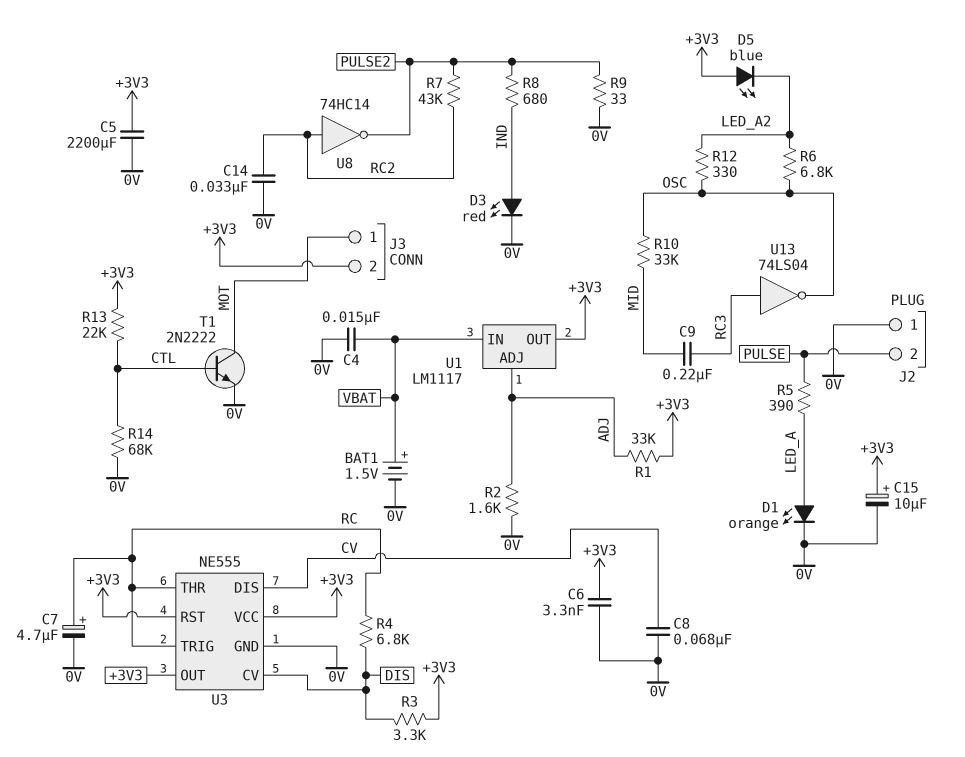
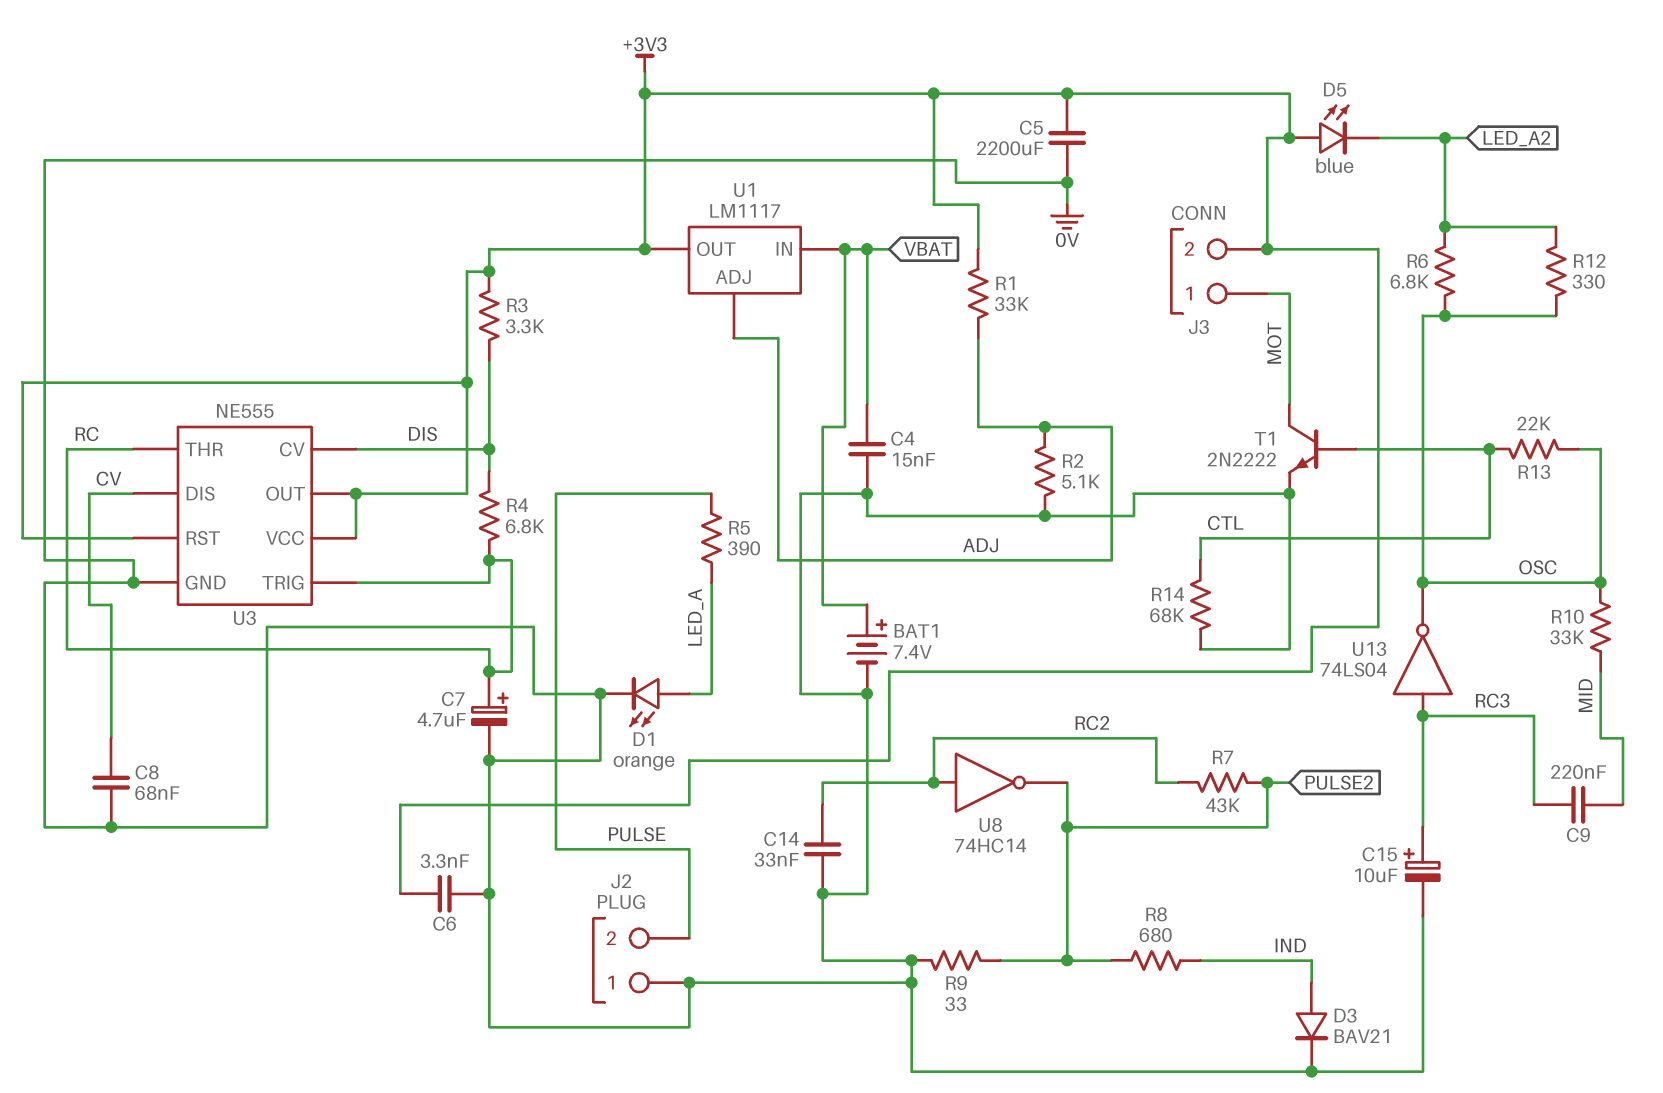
BAT1: 1.5V (plus VBAT, minus 0V) -> 7.4V (plus VBAT, minus 0V)
C15: 10uF (plus +3V3, minus 0V) -> 10uF (plus RC3, minus 0V)
D3: LED red (A IND, K 0V) -> diode BAV21 (A IND, K 0V)
R2: 1.6k (0V, ADJ) -> 5.1k (0V, ADJ)
R13: 22k (+3V3, CTL) -> 22k (CTL, OSC)

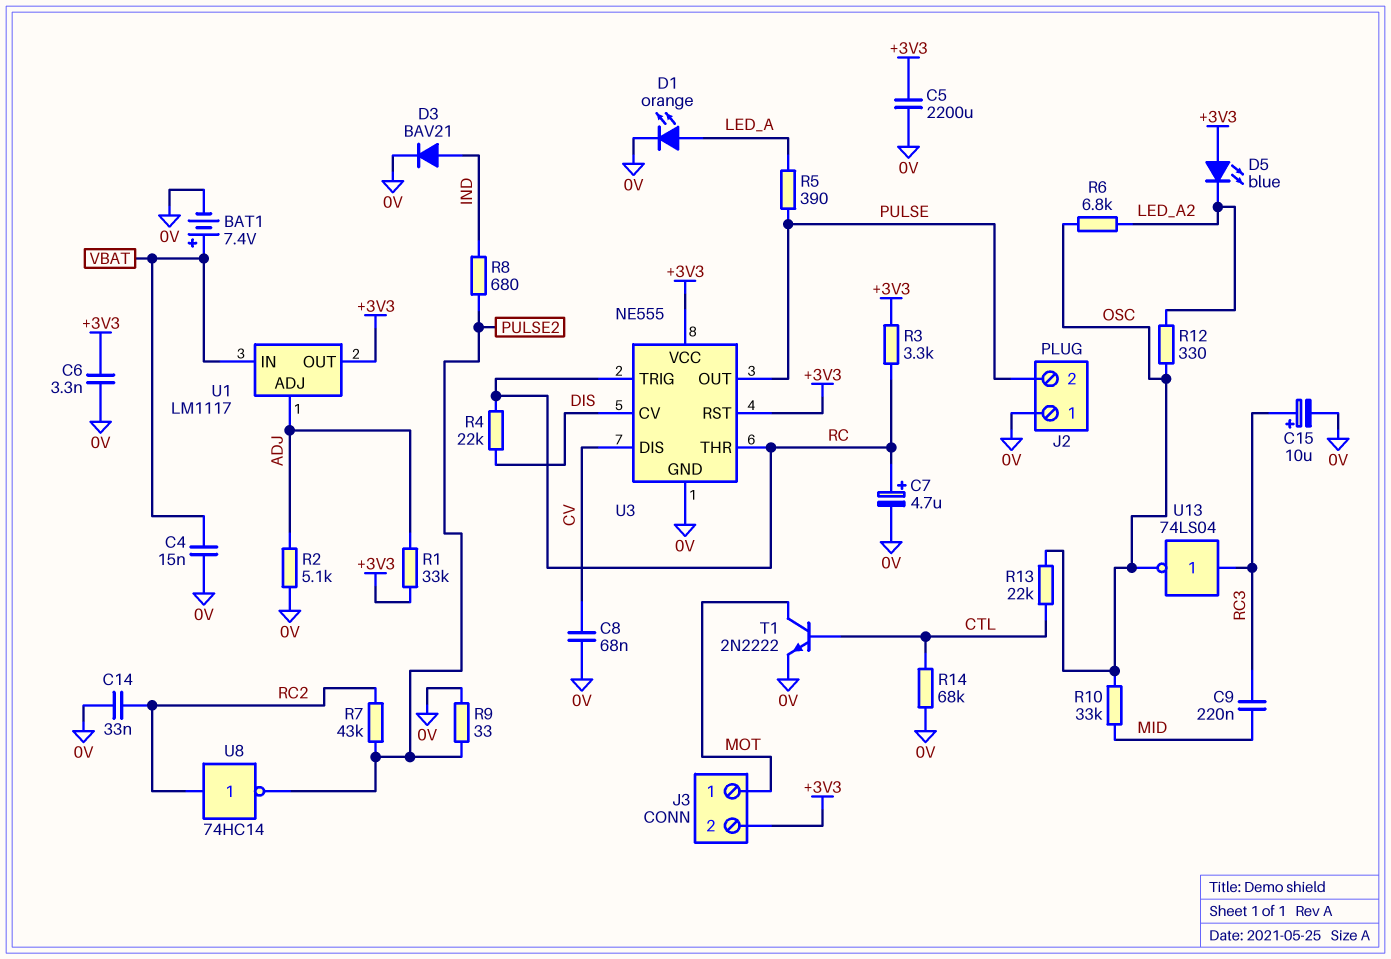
R3: 3.3k (+3V3, DIS) -> 3.3k (+3V3, RC)
R4: 6.8k (DIS, RC) -> 22k (DIS, RC)
U3 pin OUT: +3V3 -> PULSE

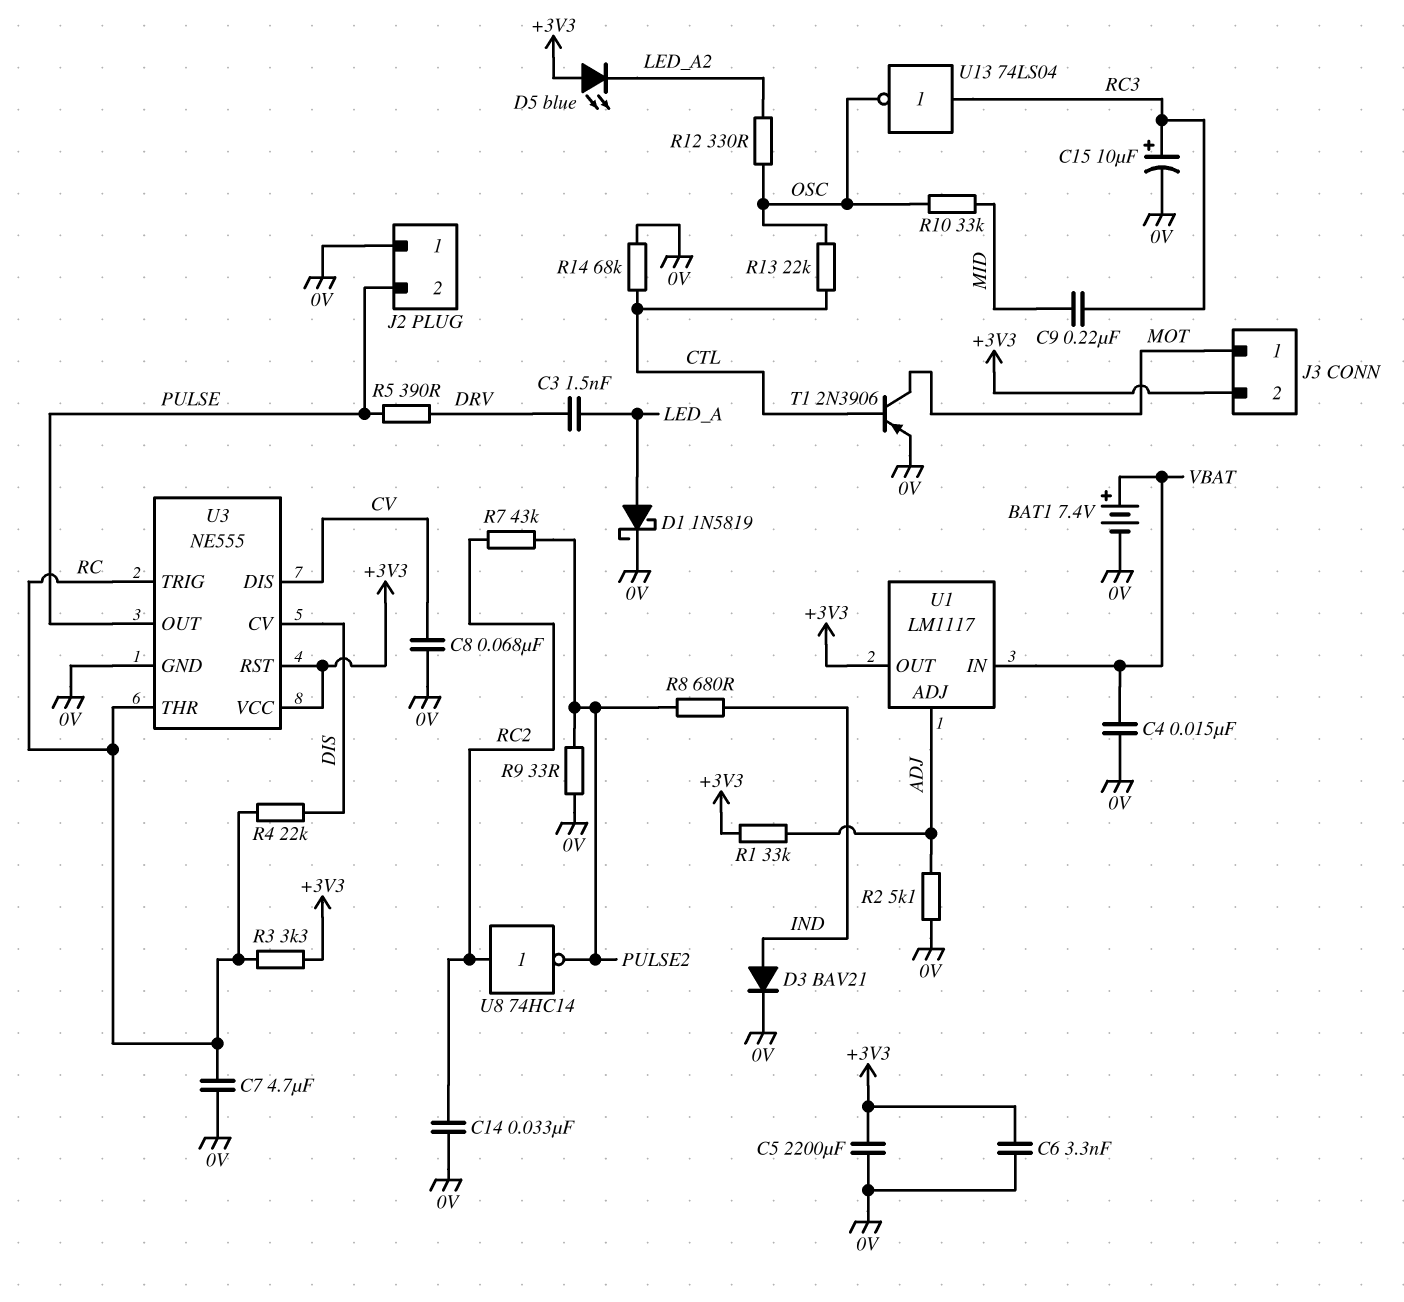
C3: none -> 1.5nF (DRV, LED_A)
C7: 4.7uF (plus RC, minus 0V) -> 4.7uF (0V, RC)
D1: LED orange (A LED_A, K 0V) -> schottky 1N5819 (A LED_A, K 0V)
R5: 390 (LED_A, PULSE) -> 390 (DRV, PULSE)
R6: 6.8k (LED_A2, OSC) -> none
T1: NPN 2N2222 (B CTL, C MOT, E 0V) -> PNP 2N3906 (B CTL, C MOT, E 0V)

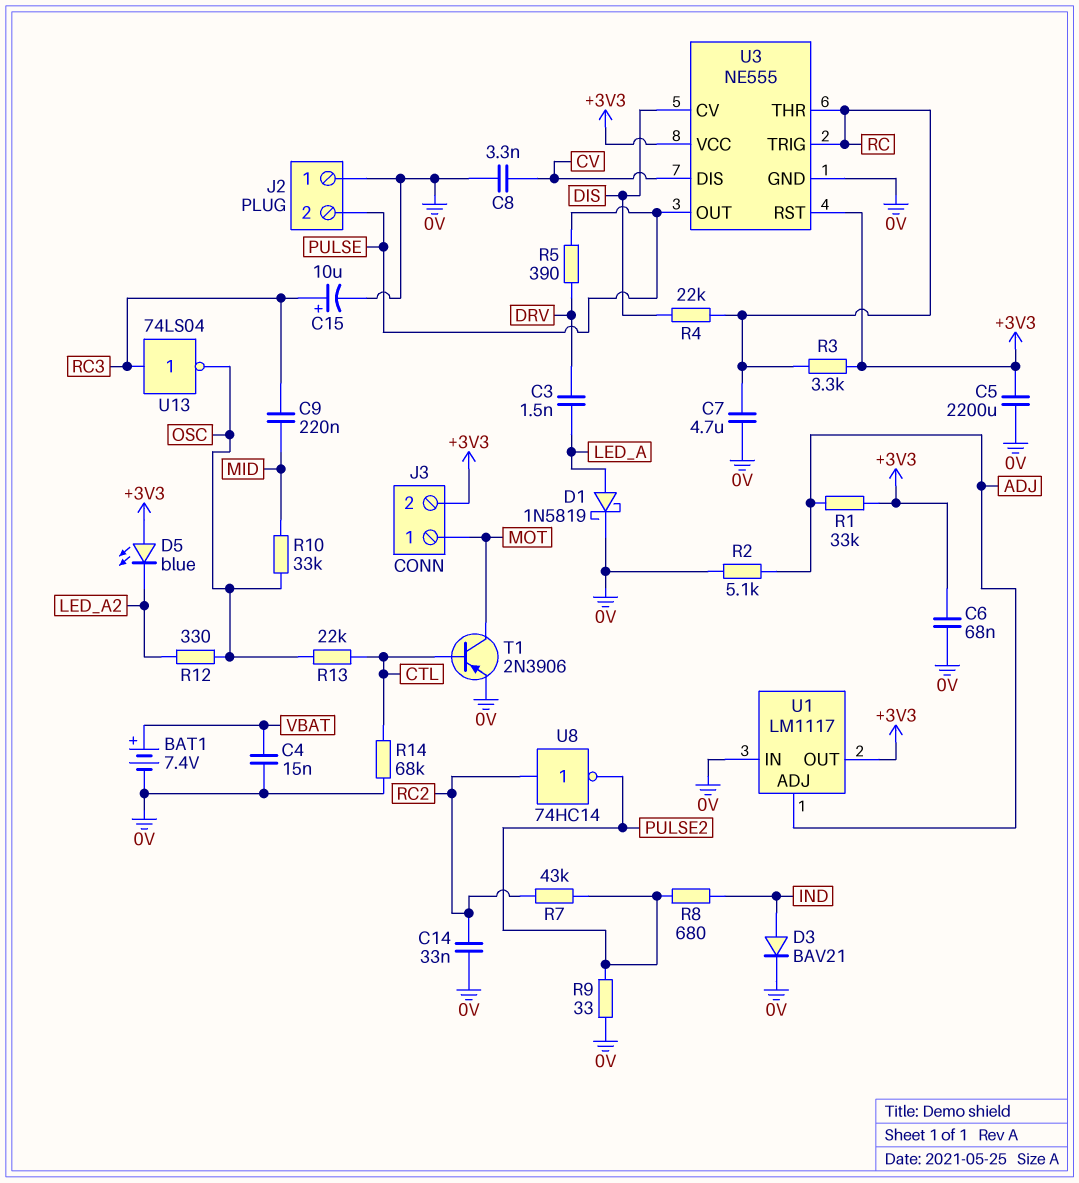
C6: 3.3nF (+3V3, 0V) -> 68nF (+3V3, 0V)
C8: 68nF (0V, CV) -> 3.3nF (0V, CV)
U1 pin IN: VBAT -> 0V

